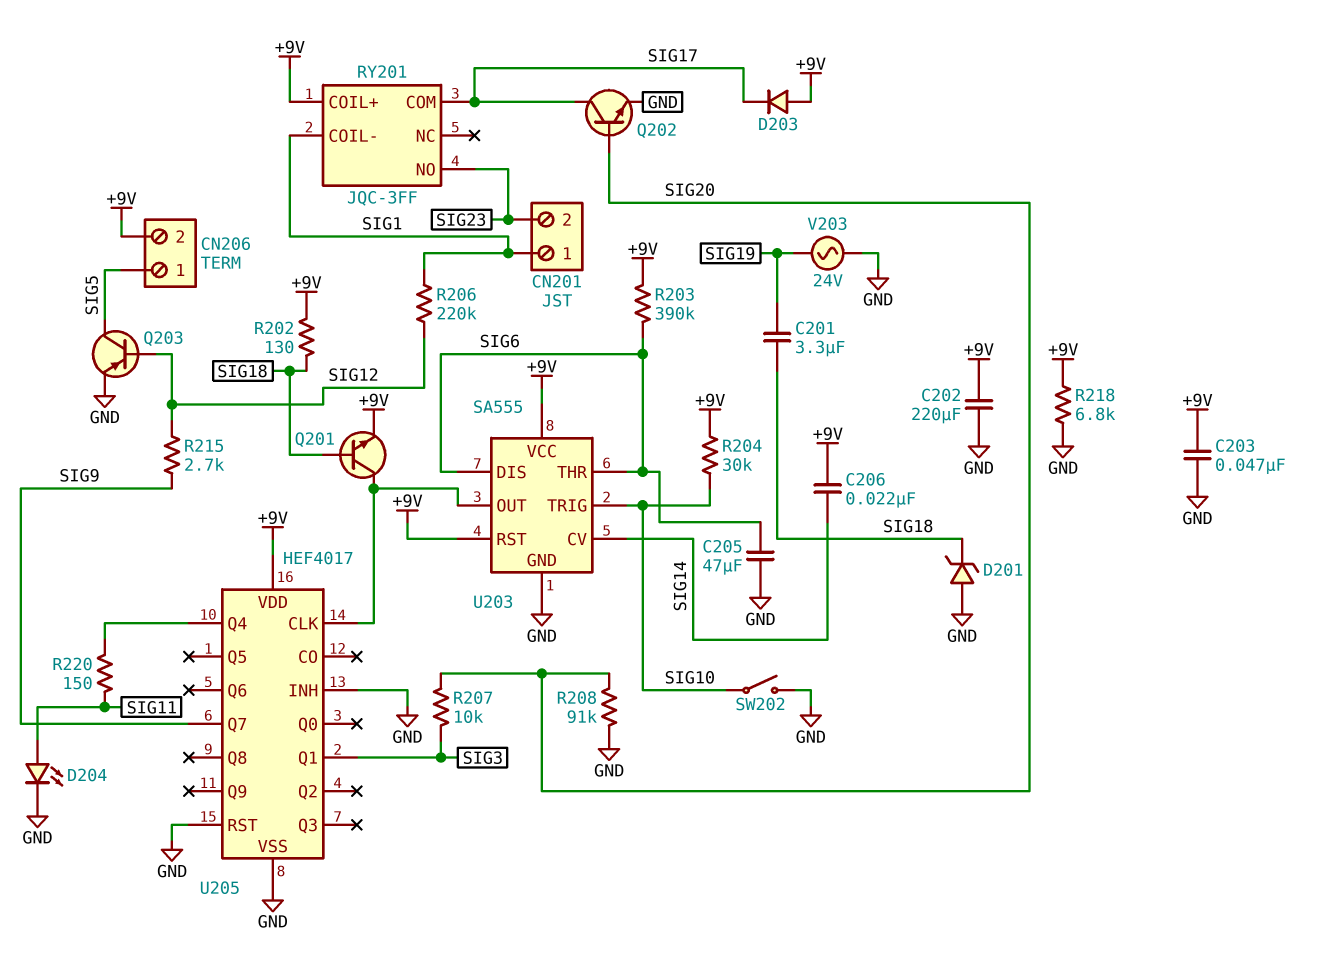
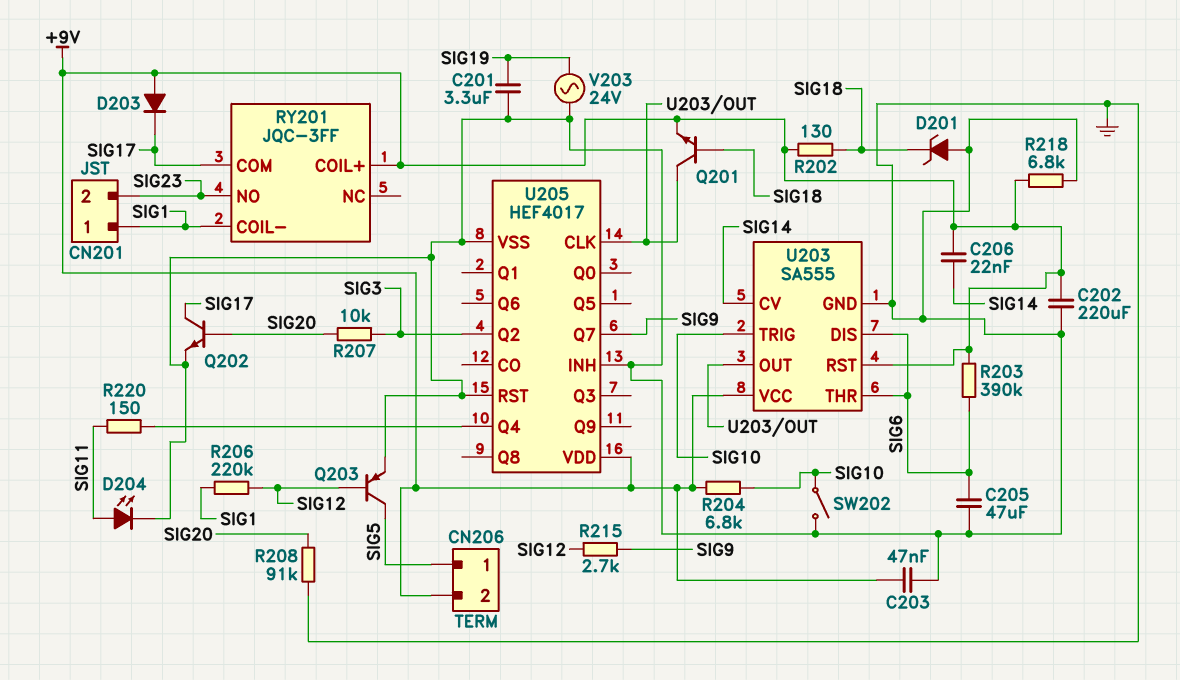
C201: 3.3uF (SIG18, SIG19) -> 3.3uF (GND, SIG19)
R204: 30k (+9V, SIG10) -> 6.8k (+9V, SIG10)
U205 pin Q1: SIG3 -> none
U205 pin Q2: none -> SIG3

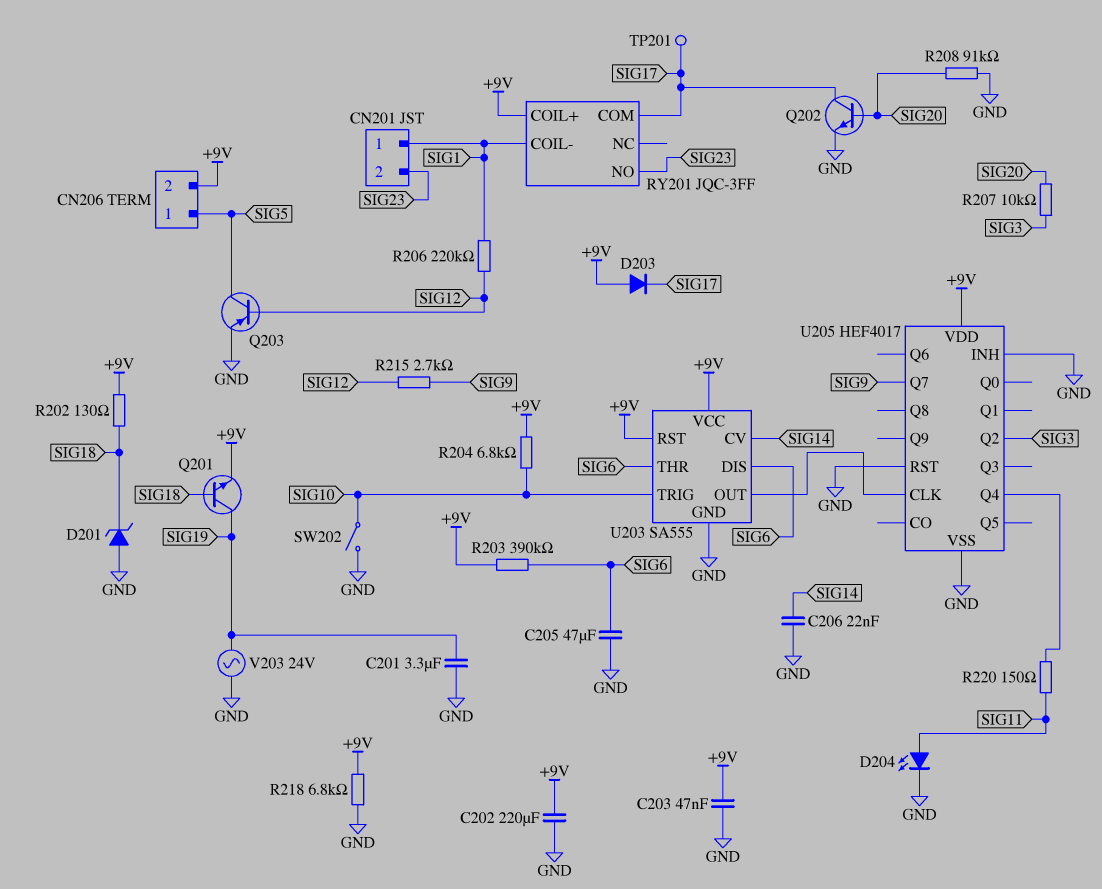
C206: 22nF (+9V, SIG14) -> 22nF (GND, SIG14)
Q201: NPN (B SIG18, C U203/OUT, E +9V) -> NPN (B SIG18, C SIG19, E +9V)
TP201: none -> test point (SIG17)

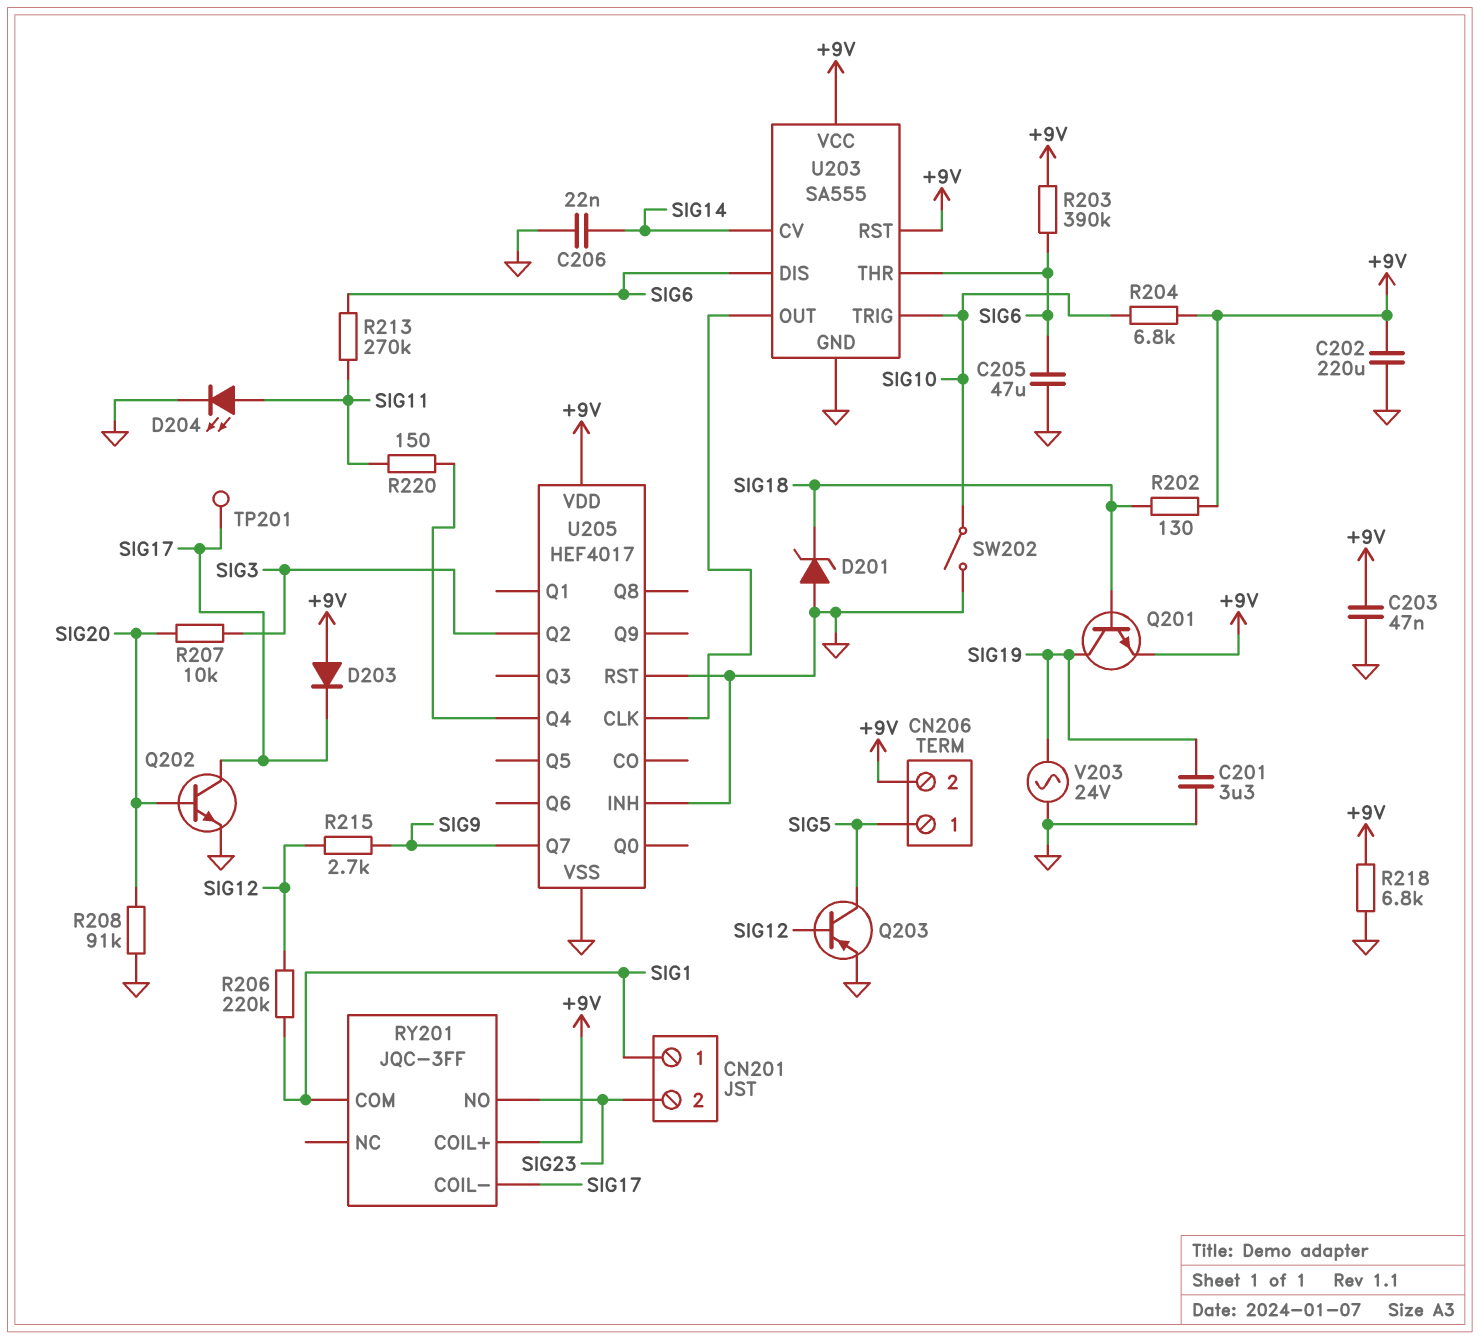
R213: none -> 270k (SIG6, SIG11)
RY201 pin COIL-: SIG1 -> SIG17
RY201 pin COM: SIG17 -> SIG1

